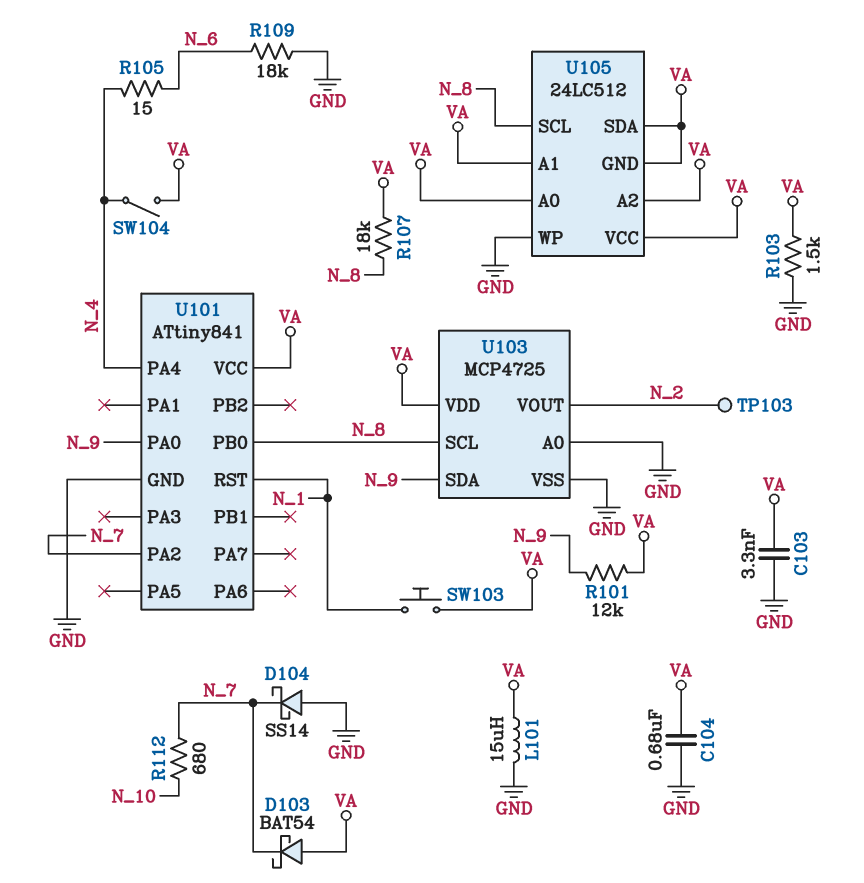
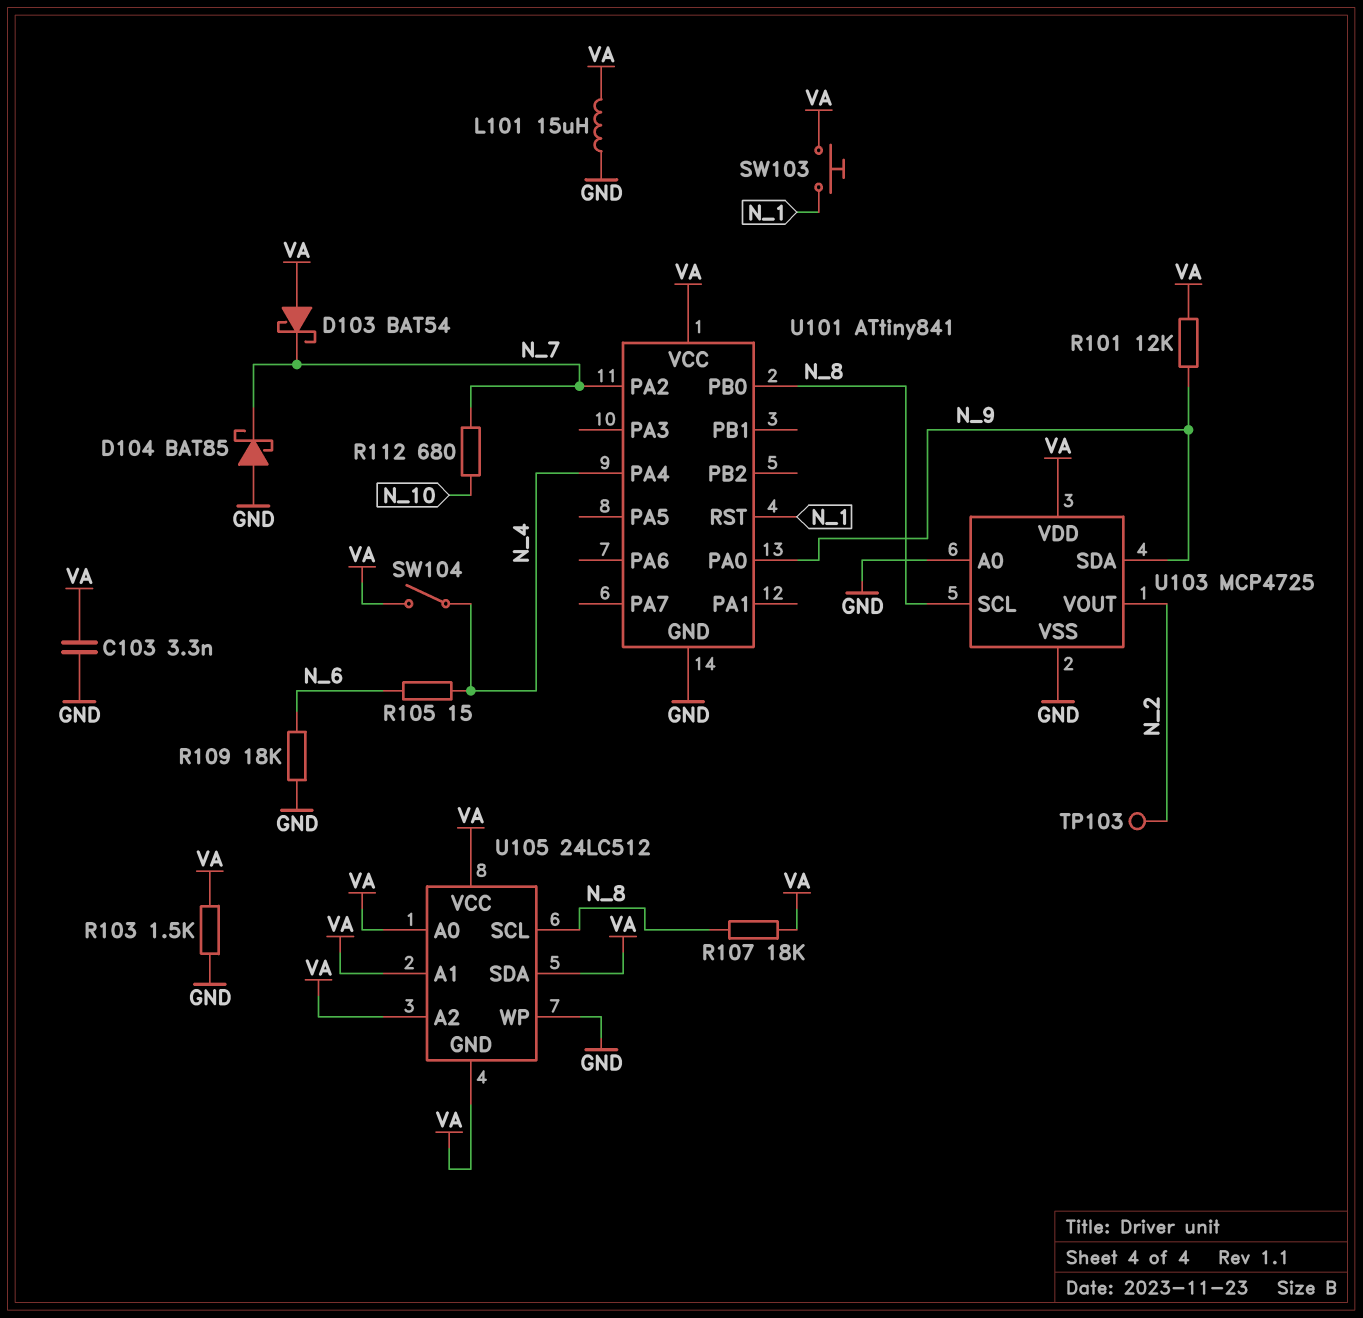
C104: 680nF (GND, VA) -> none
D104: schottky SS14 (A GND, K N_7) -> schottky BAT85 (A GND, K N_7)

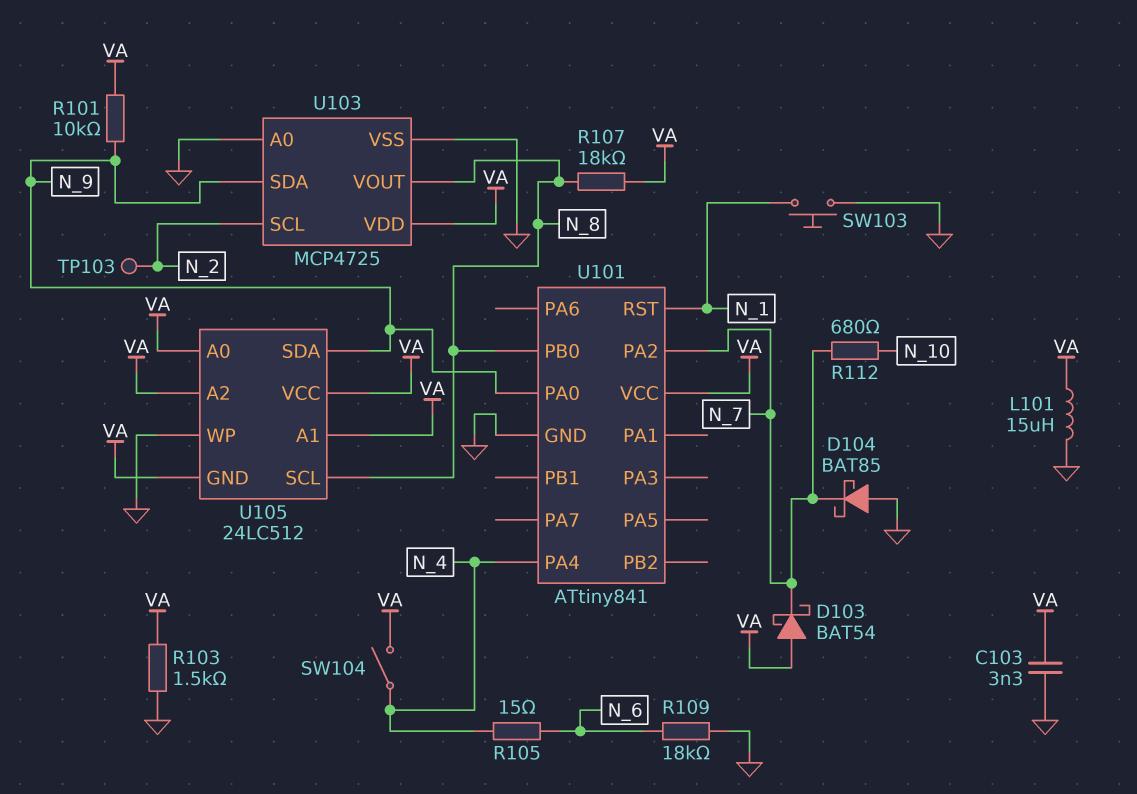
R101: 12k (N_9, VA) -> 10k (N_9, VA)
SW103: button (N_1, VA) -> button (GND, N_1)
U103 pin SCL: N_8 -> N_2
U103 pin VOUT: N_2 -> N_8
U105 pin SDA: VA -> N_9

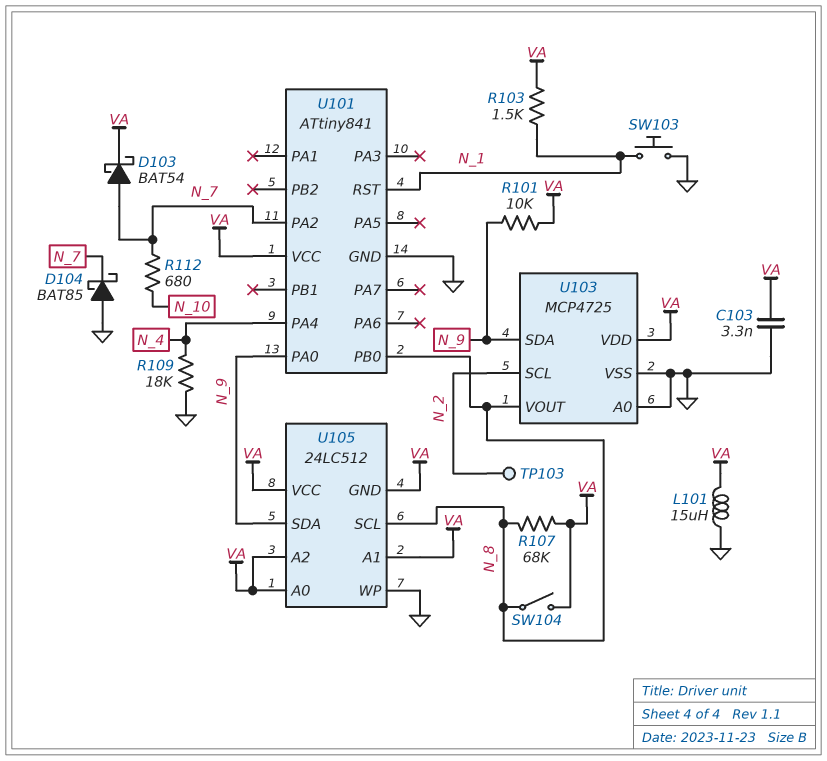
D103: schottky BAT54 (A VA, K N_7) -> schottky BAT54 (A N_7, K VA)
R103: 1.5k (GND, VA) -> 1.5k (N_1, VA)
R105: 15 (N_4, N_6) -> none
R107: 18k (N_8, VA) -> 68k (N_8, VA)
R109: 18k (GND, N_6) -> 18k (GND, N_4)
SW104: switch (N_4, VA) -> switch (N_8, VA)

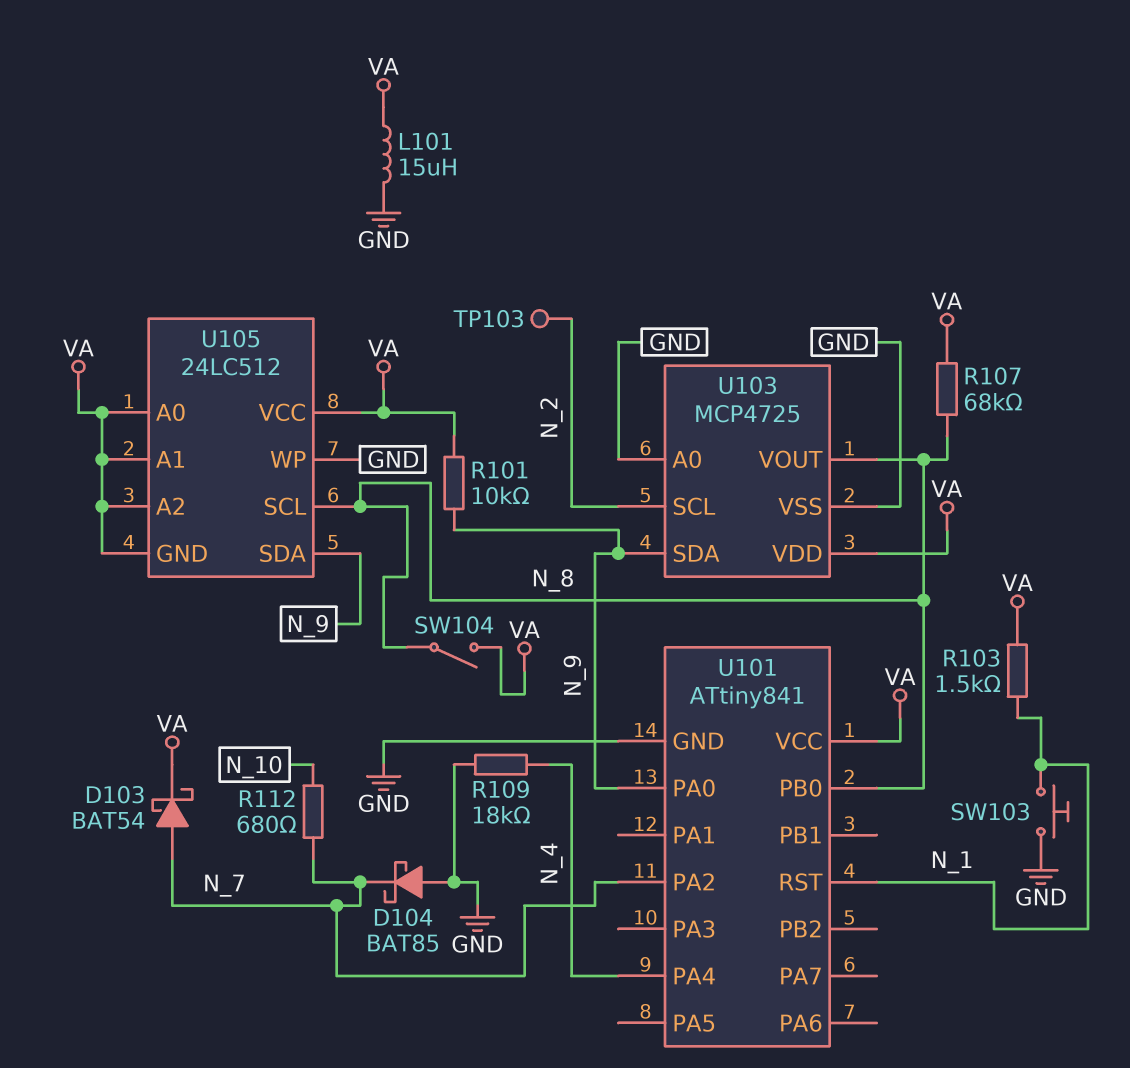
C103: 3.3nF (GND, VA) -> none

